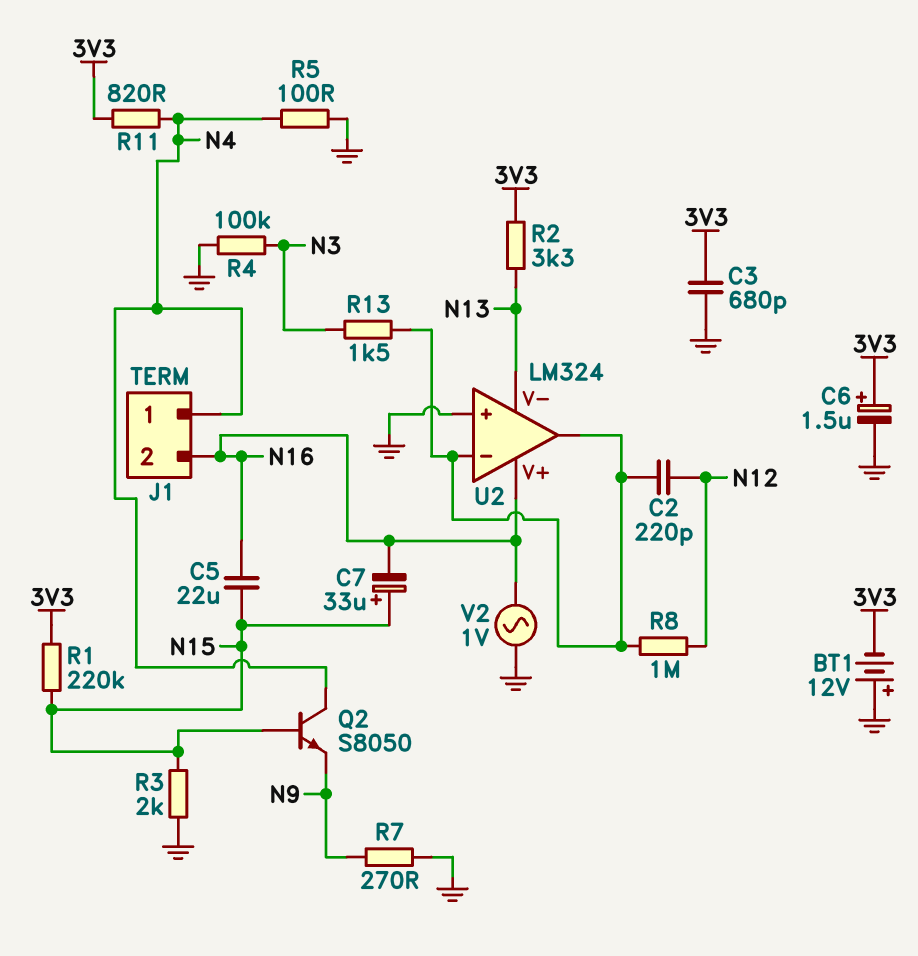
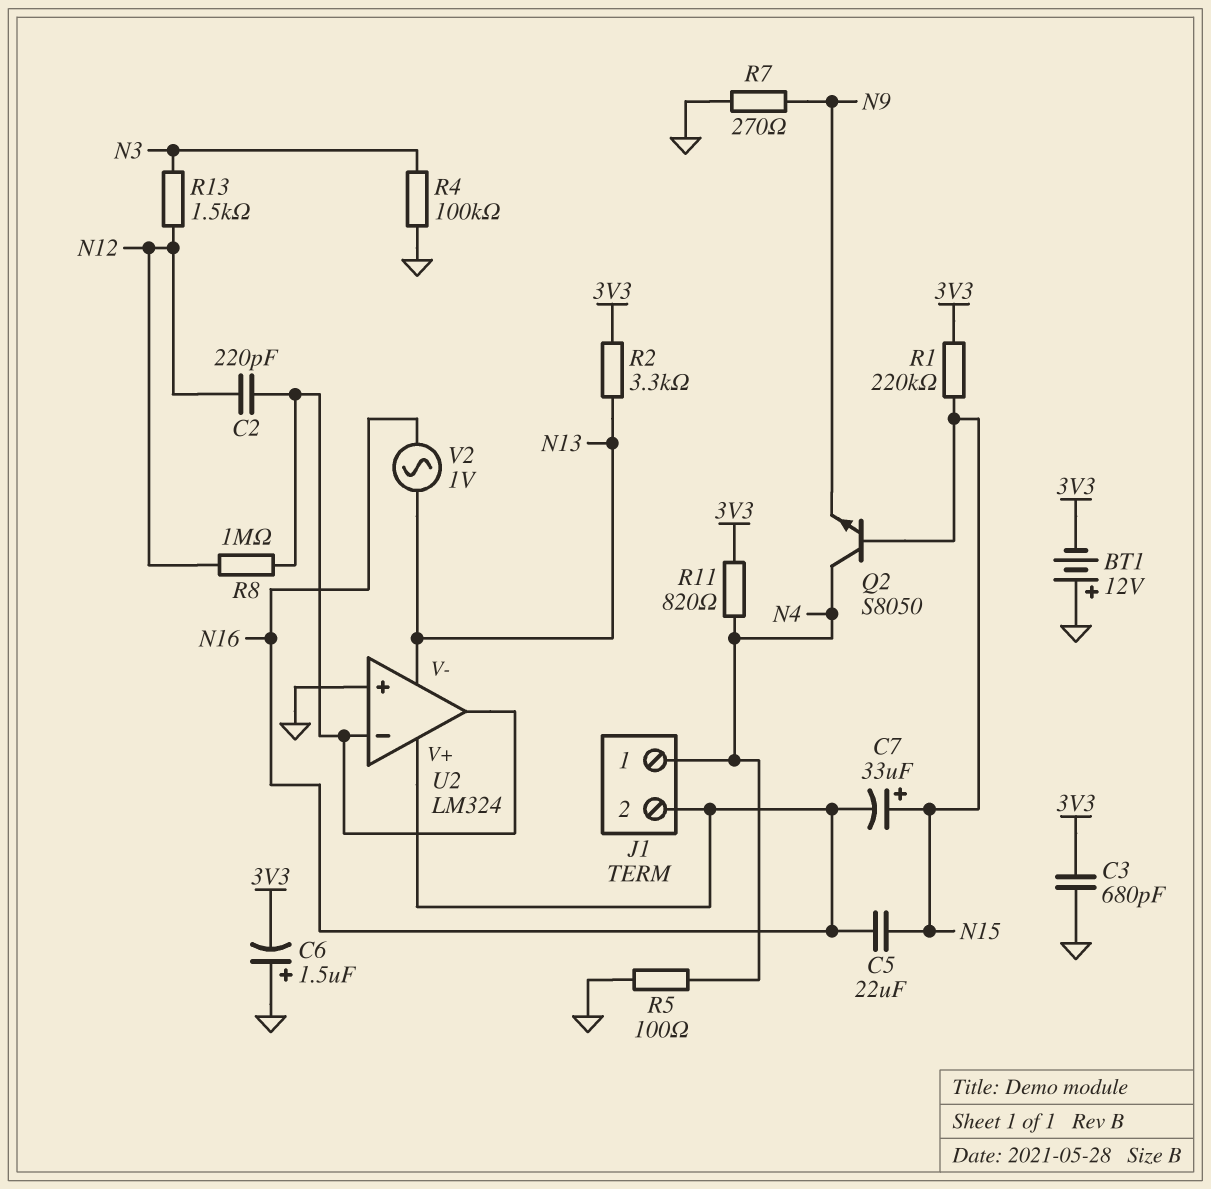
C6: 1.5uF (plus 3V3, minus GND) -> 1.5uF (plus GND, minus 3V3)
R3: 2k (GND, N15) -> none
R13: 1.5k (N3, U2/in-) -> 1.5k (N3, N12)
V2: AC 1V (GND, N16) -> AC 1V (N13, N16)

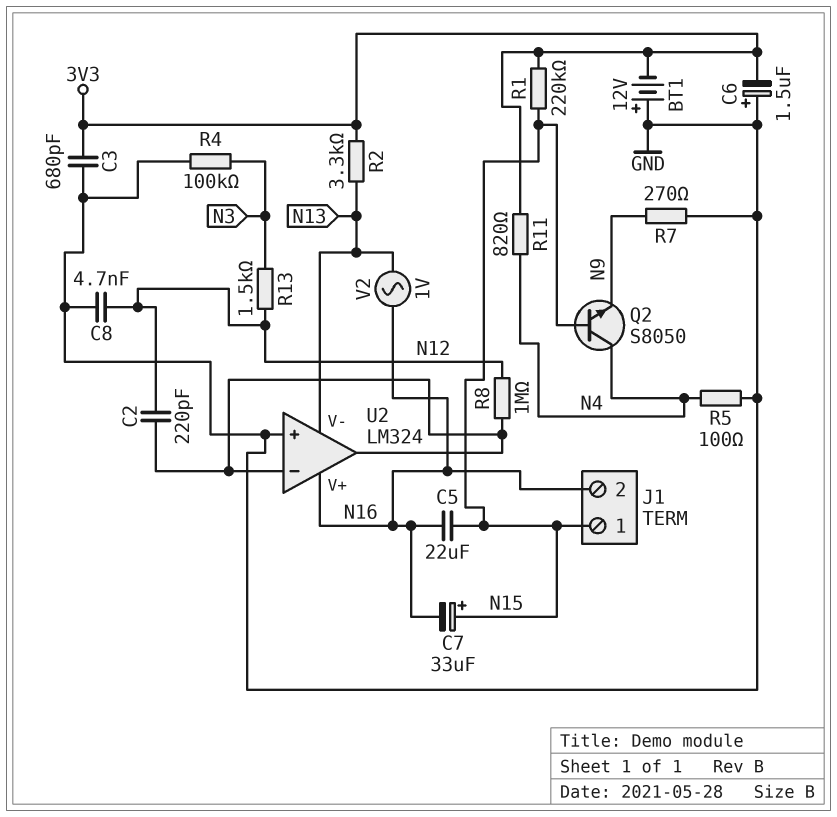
C8: none -> 4.7nF (GND, N12)
J1 pin 1: N4 -> N15

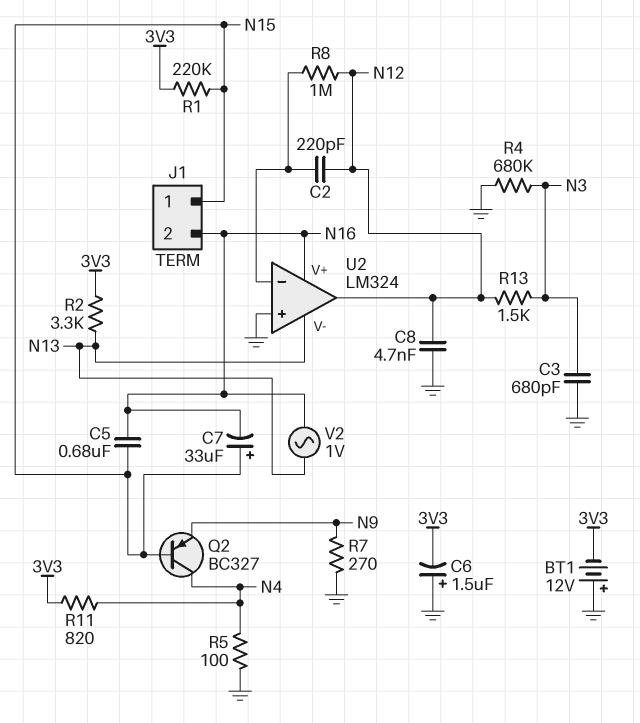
C3: 680pF (3V3, GND) -> 680pF (GND, N3)
C5: 22uF (N15, N16) -> 680nF (N15, N16)
Q2: NPN S8050 (B N15, C N4, E N9) -> PNP BC327 (B N15, C N4, E N9)
R4: 100k (GND, N3) -> 680k (GND, N3)
U2 pin out: U2/in- -> N12

